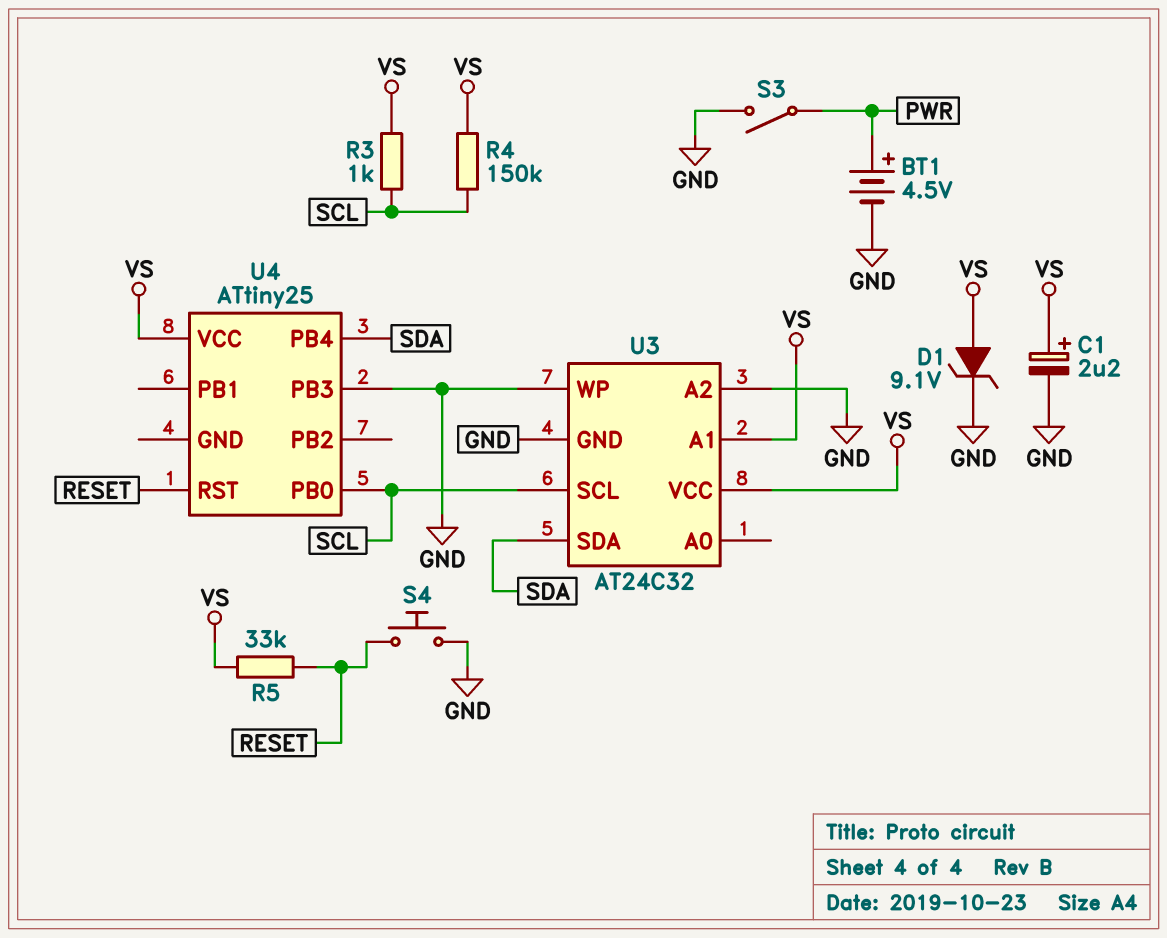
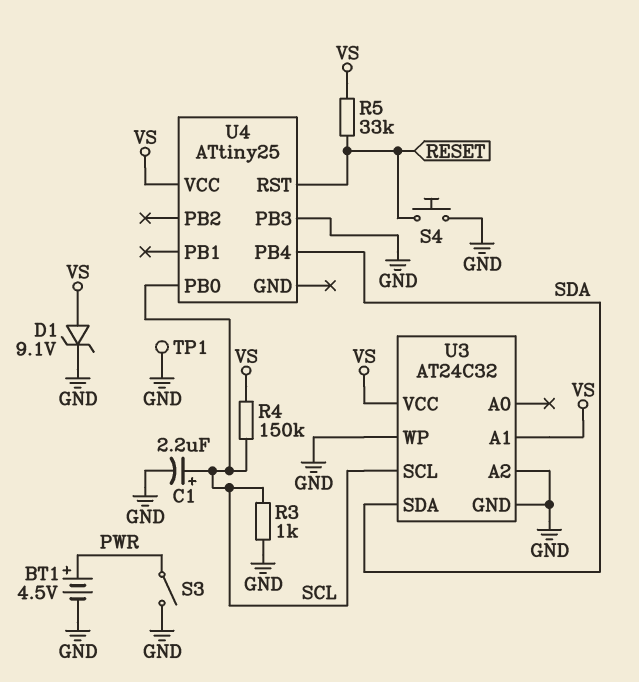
C1: 2.2uF (plus VS, minus GND) -> 2.2uF (plus SCL, minus GND)
R3: 1k (SCL, VS) -> 1k (GND, SCL)
TP1: none -> test point (GND)

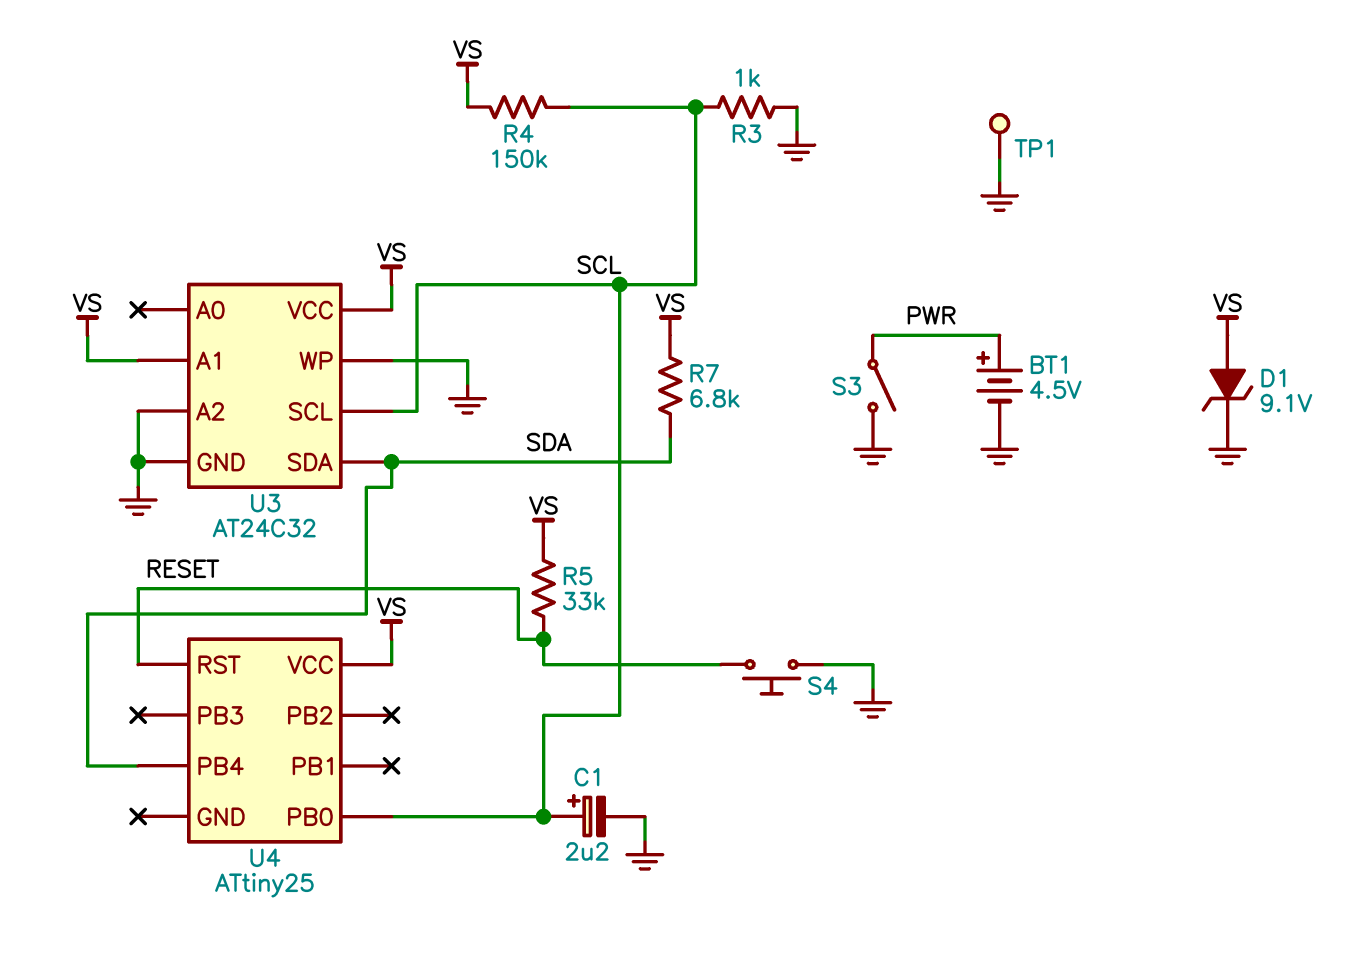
R7: none -> 6.8k (SDA, VS)
U4 pin PB3: GND -> none

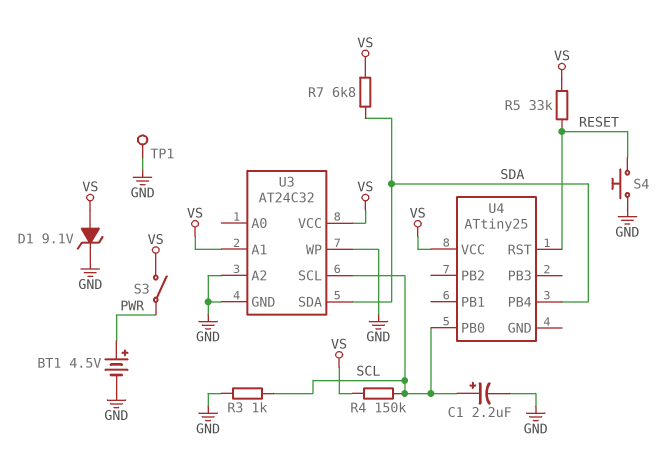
S3: switch (GND, PWR) -> switch (PWR, VS)

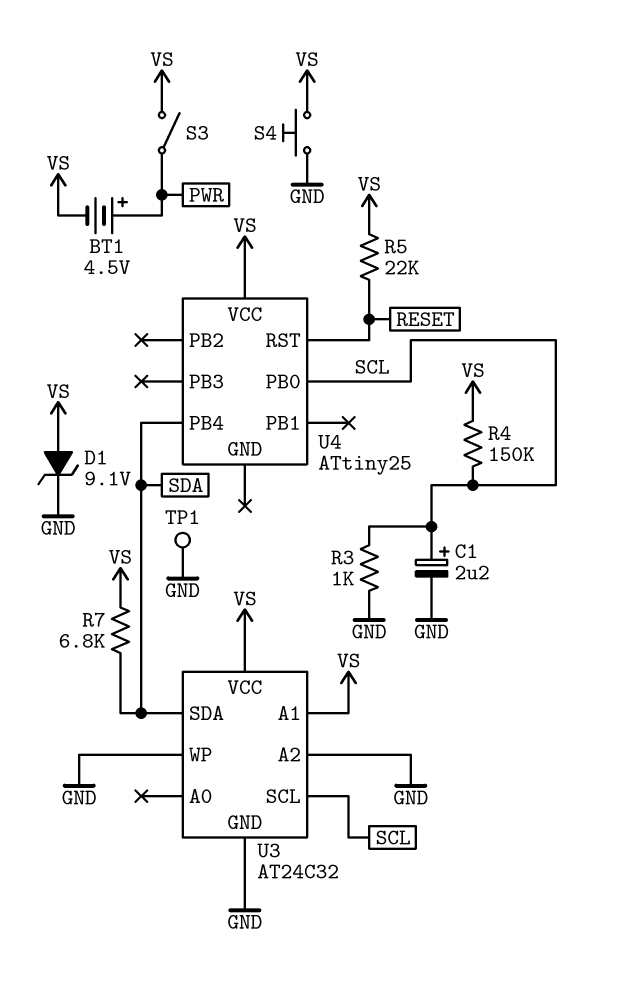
BT1: 4.5V (plus PWR, minus GND) -> 4.5V (plus PWR, minus VS)
R5: 33k (RESET, VS) -> 22k (RESET, VS)
S4: button (GND, RESET) -> button (GND, VS)

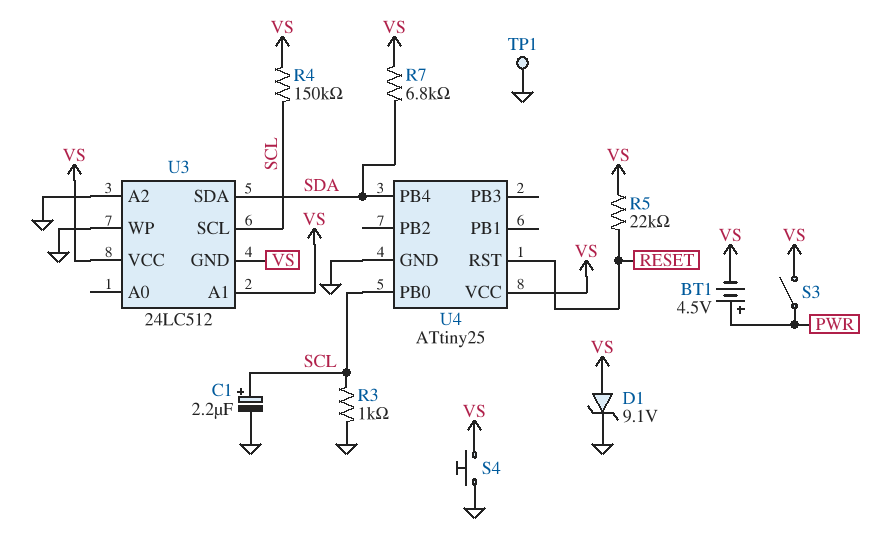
U3: AT24C32 -> 24LC512
U3 pin GND: GND -> VS
U4 pin GND: none -> GND

